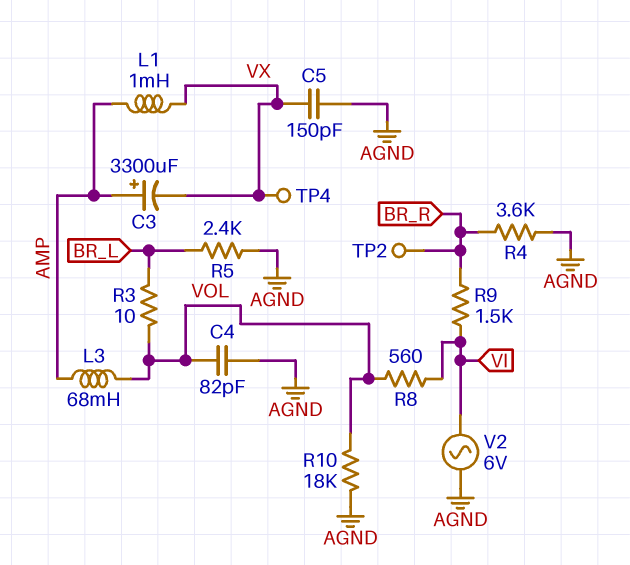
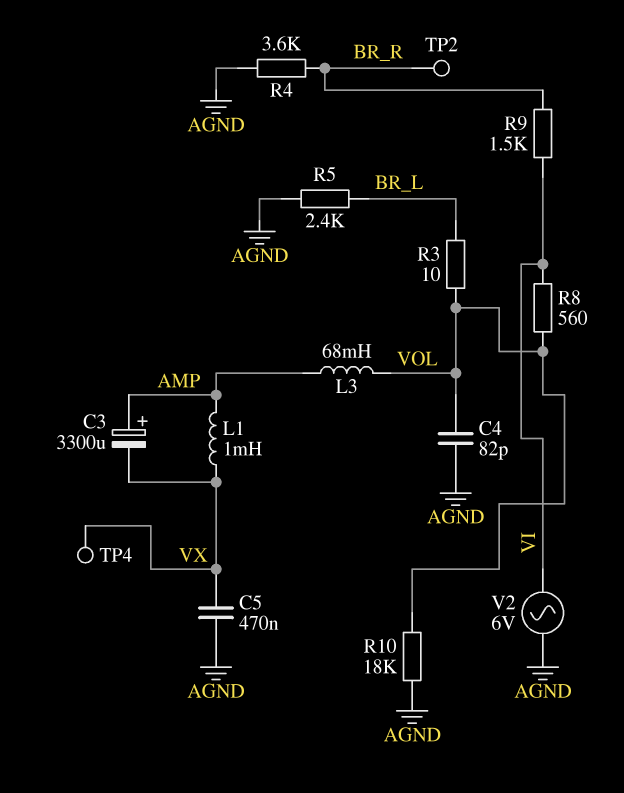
C5: 150pF (AGND, VX) -> 470nF (AGND, VX)

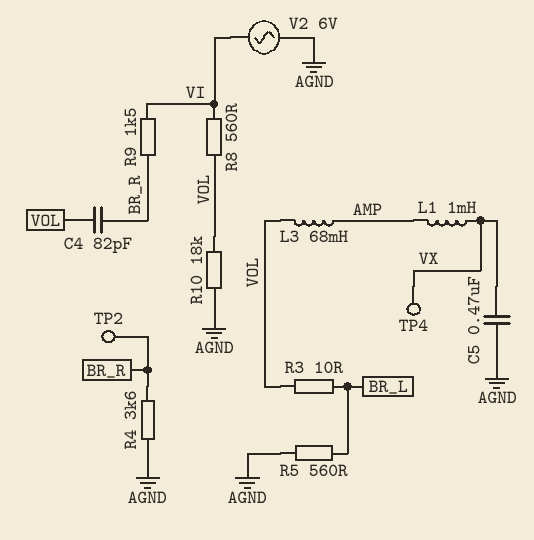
C3: 3300uF (plus AMP, minus VX) -> none
C4: 82pF (AGND, VOL) -> 82pF (BR_R, VOL)
R5: 2.4k (AGND, BR_L) -> 560 (AGND, BR_L)

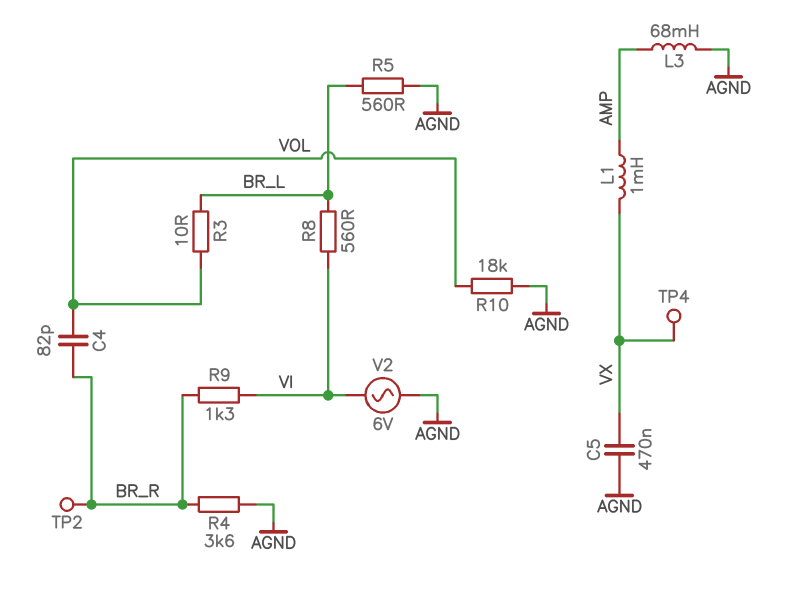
L3: 68mH (AMP, VOL) -> 68mH (AGND, AMP)
R8: 560 (VI, VOL) -> 560 (BR_L, VI)
R9: 1.5k (BR_R, VI) -> 1.3k (BR_R, VI)

